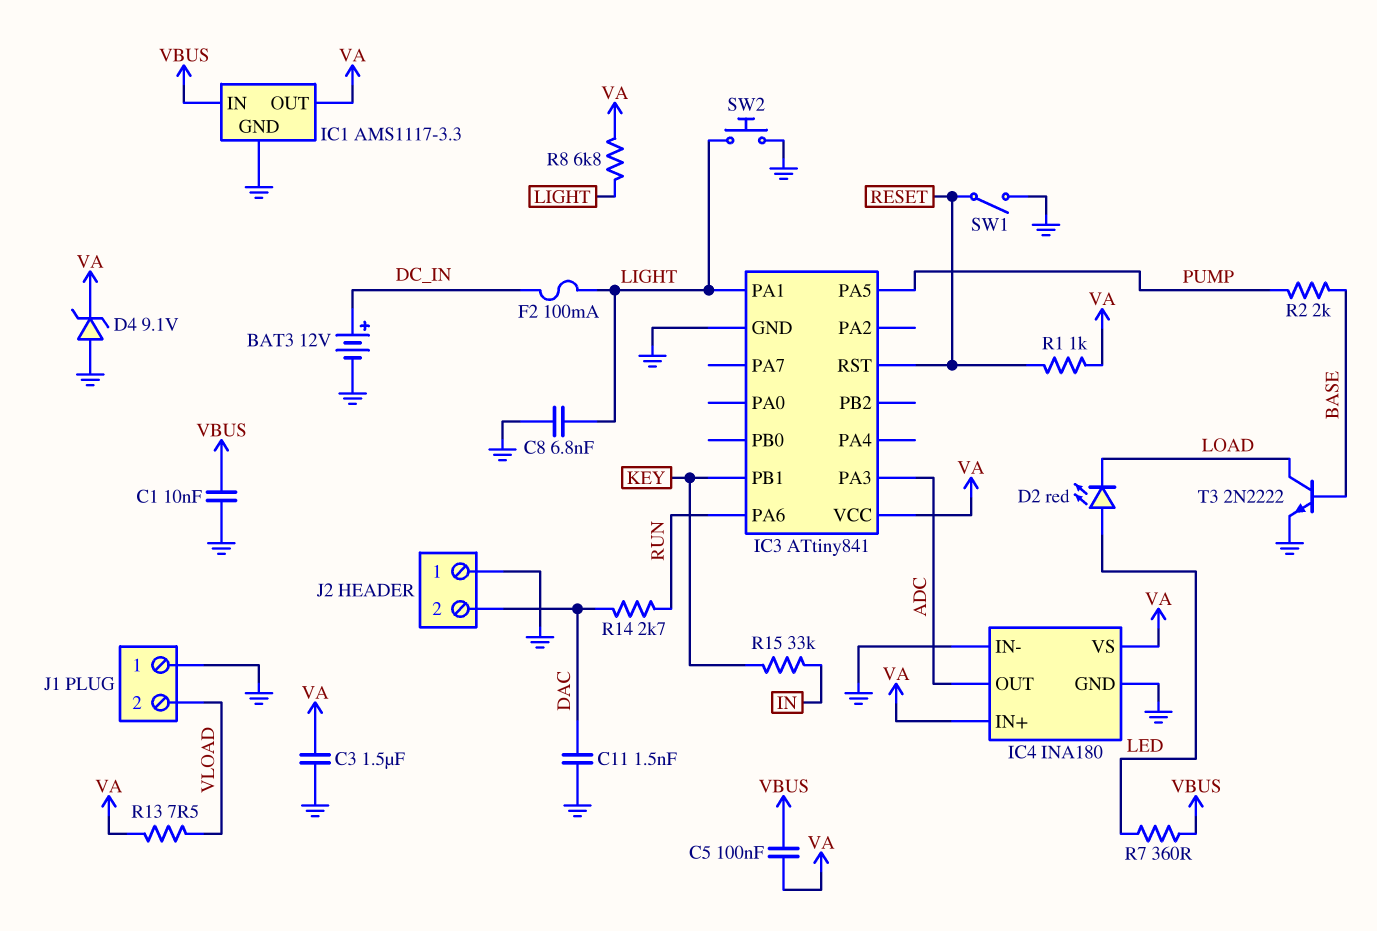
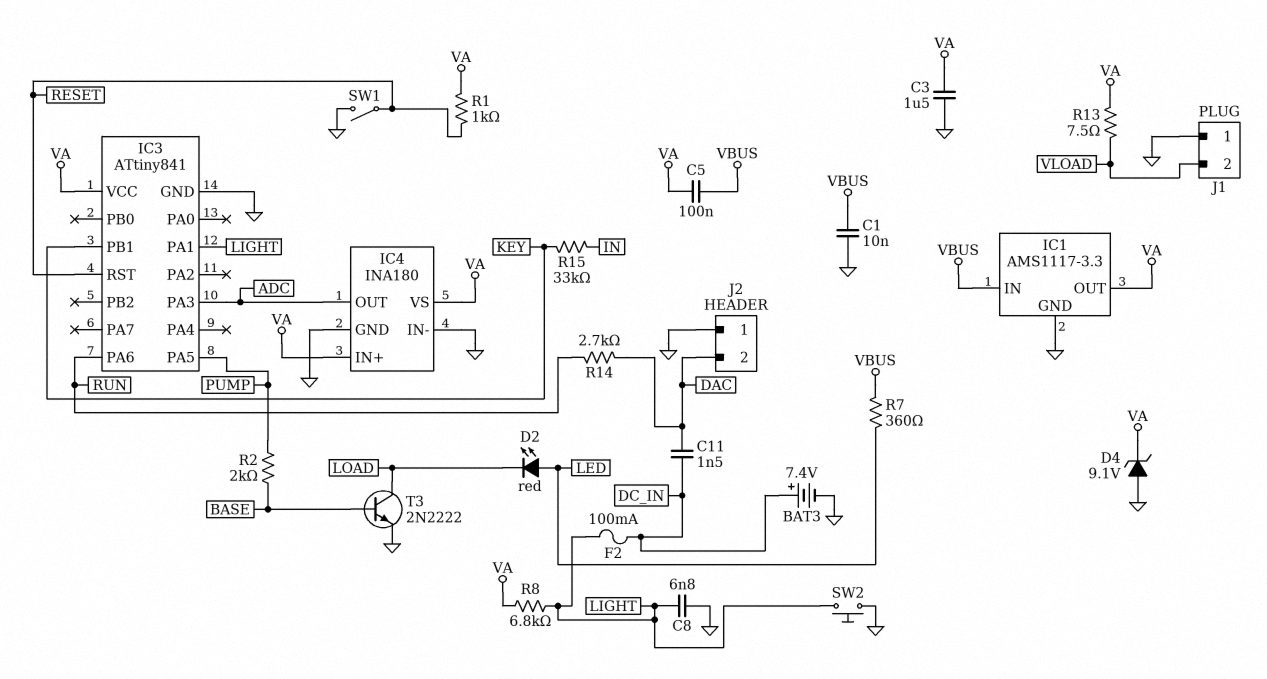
BAT3: 12V (plus DC_IN, minus GND) -> 7.4V (plus DC_IN, minus GND)
C11: 1.5nF (DAC, GND) -> 1.5nF (DAC, DC_IN)

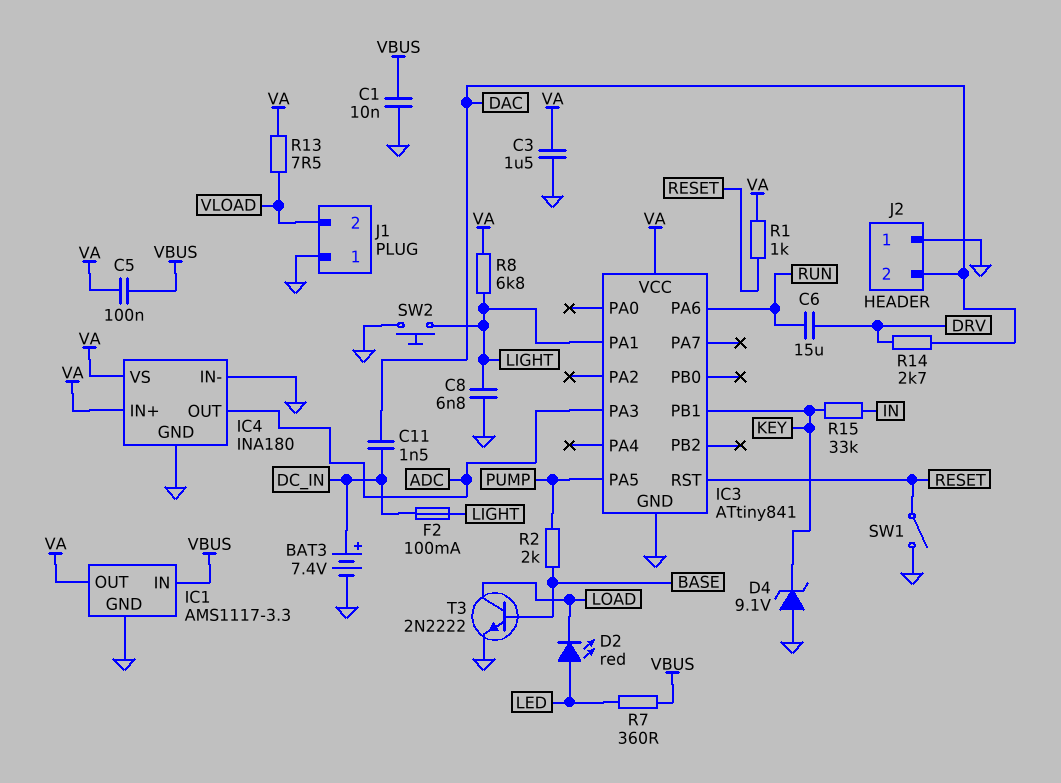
C6: none -> 15uF (DRV, RUN)
D4: zener 9.1V (A GND, K VA) -> zener 9.1V (A GND, K KEY)
R14: 2.7k (DAC, RUN) -> 2.7k (DAC, DRV)

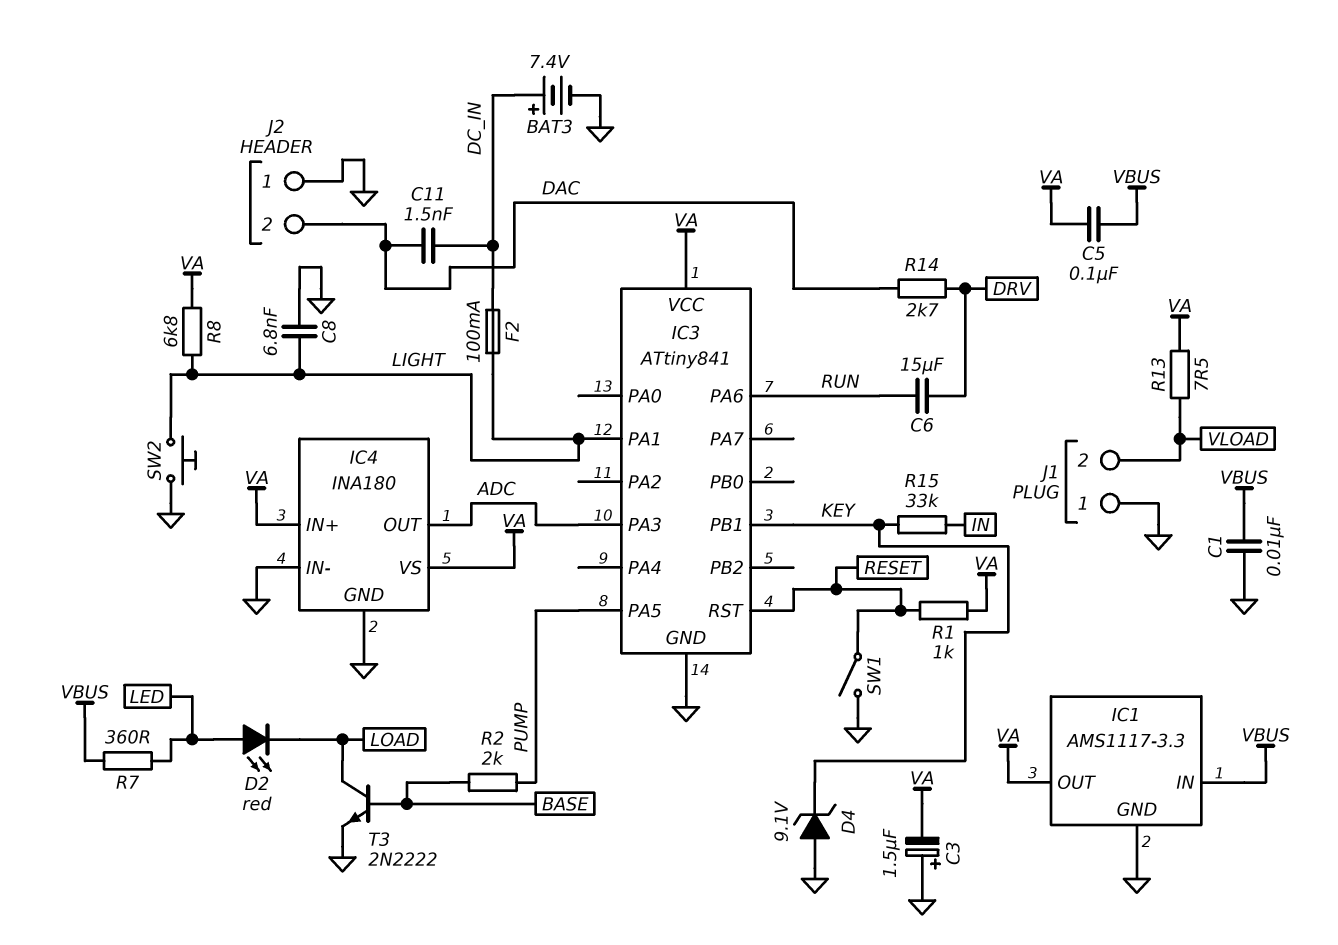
C3: 1.5uF (GND, VA) -> 1.5uF (plus GND, minus VA)

